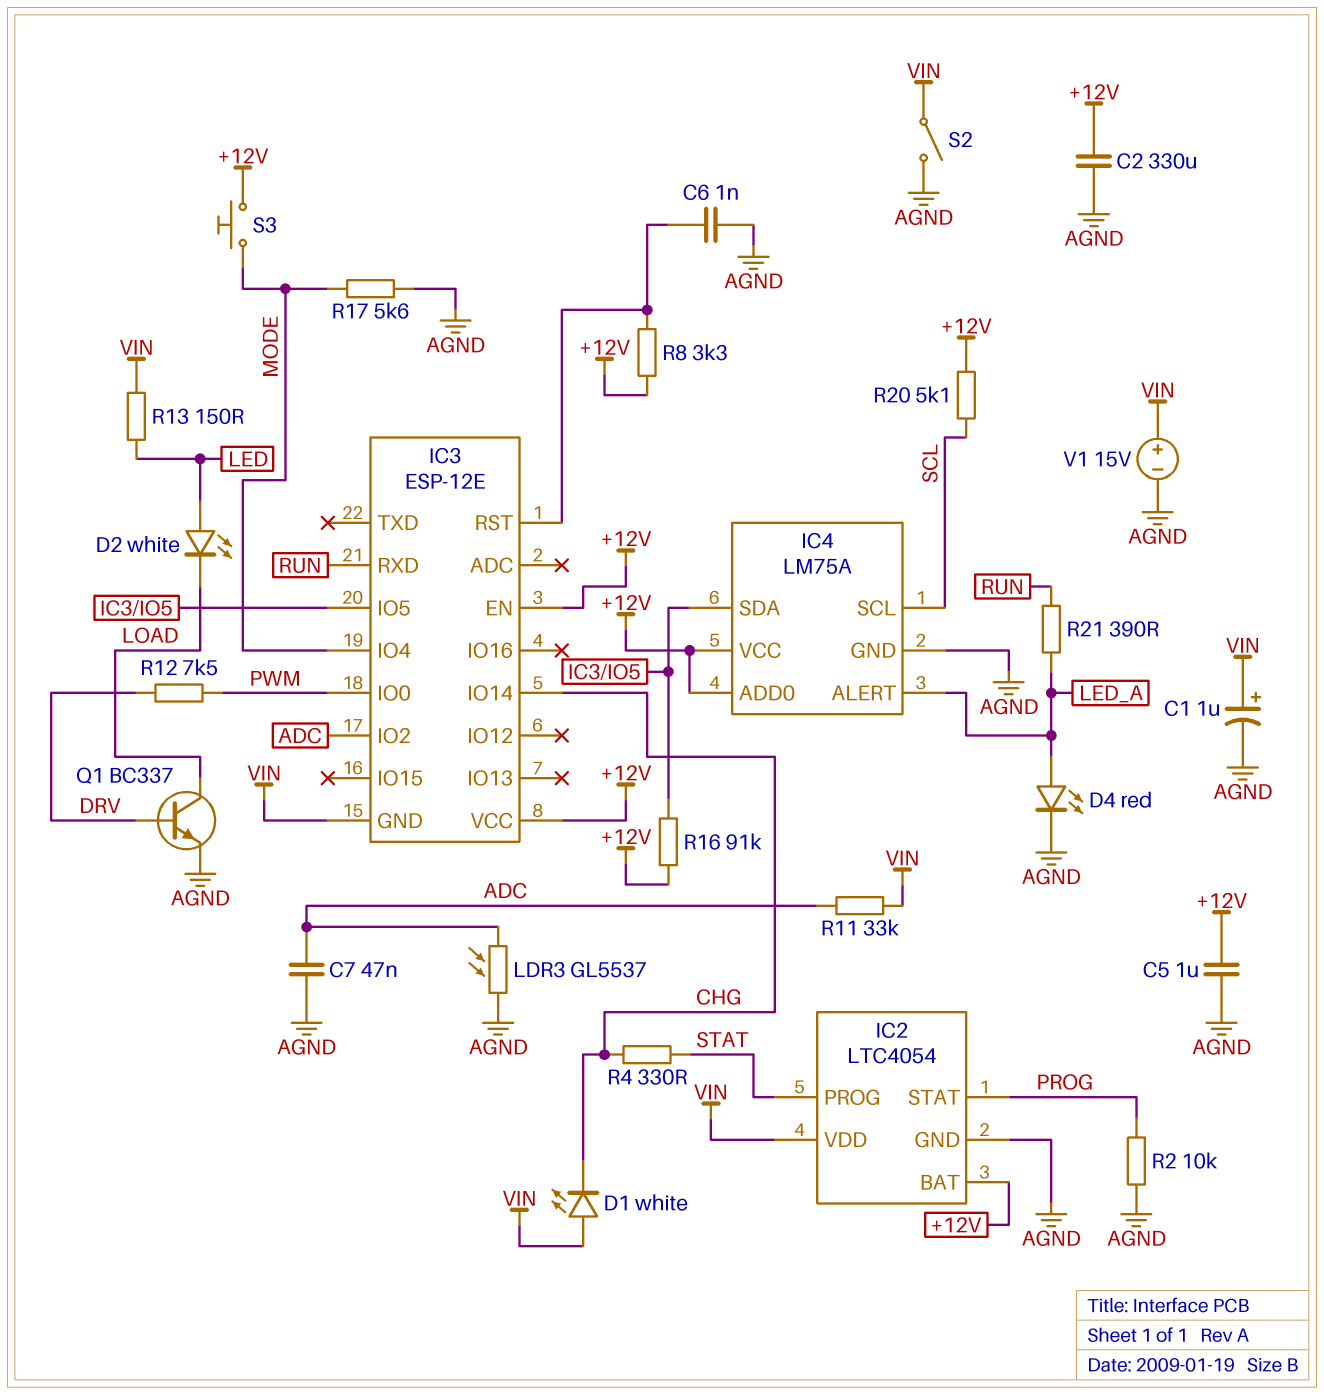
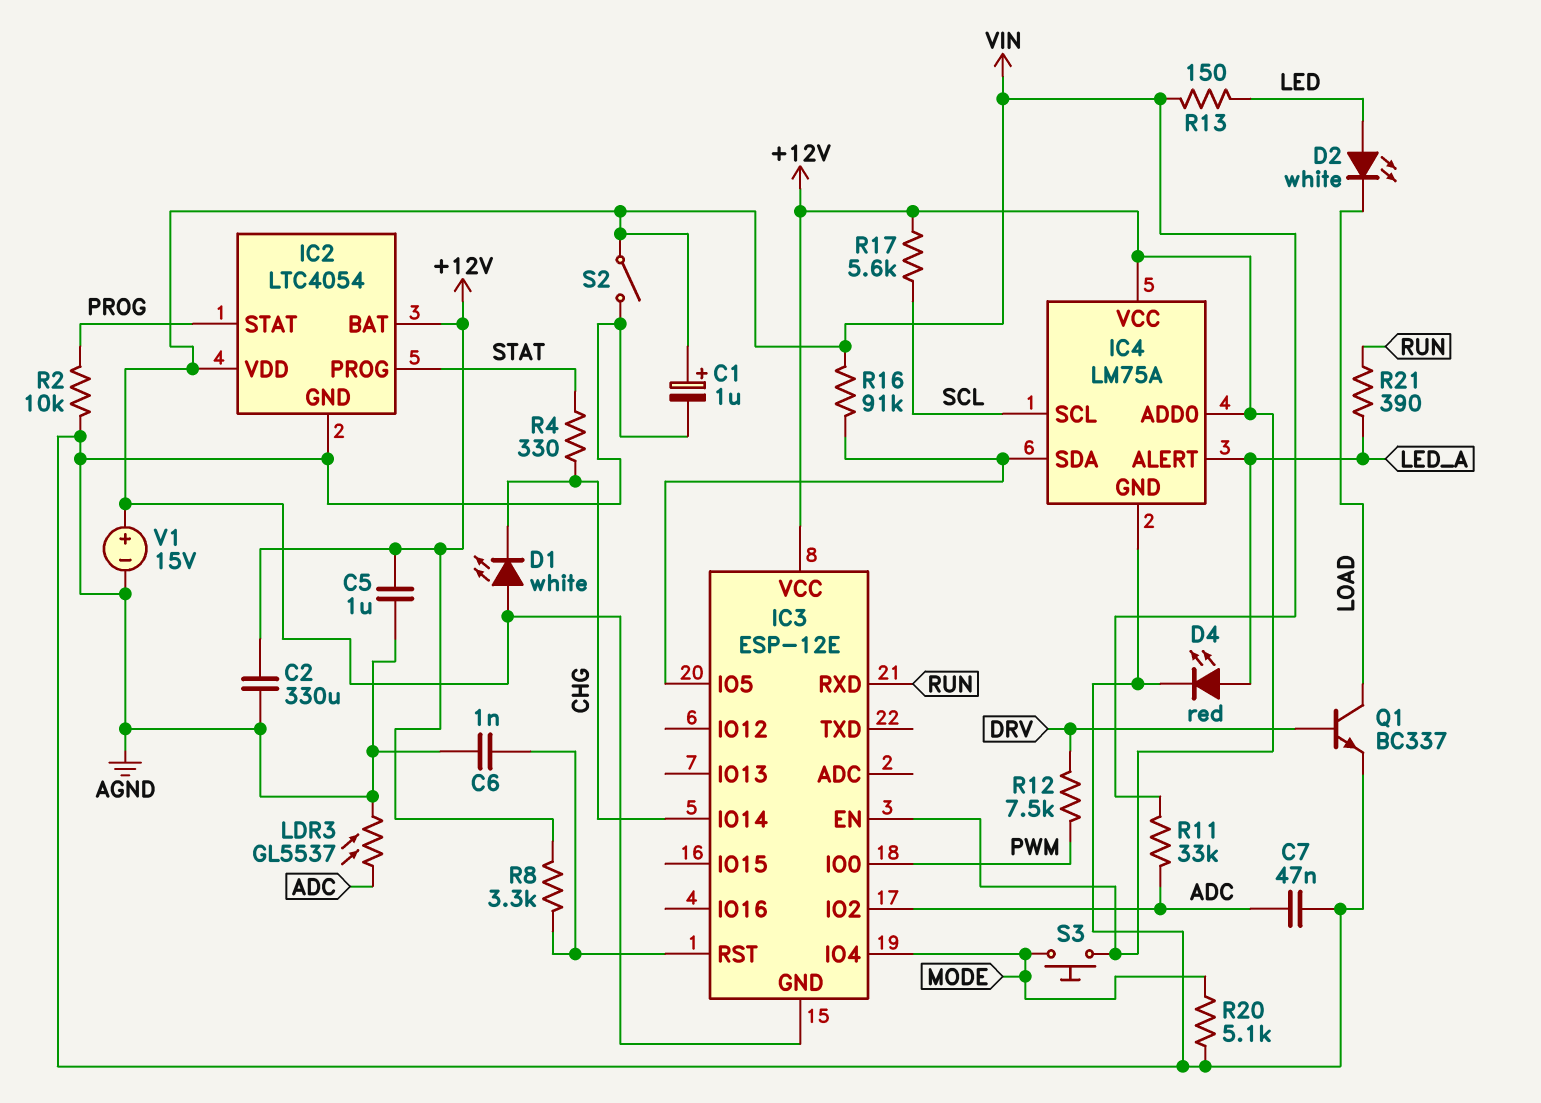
R16: 91k (+12V, IC3/IO5) -> 91k (IC3/IO5, VIN)
R17: 5.6k (AGND, MODE) -> 5.6k (+12V, SCL)
R20: 5.1k (+12V, SCL) -> 5.1k (AGND, MODE)

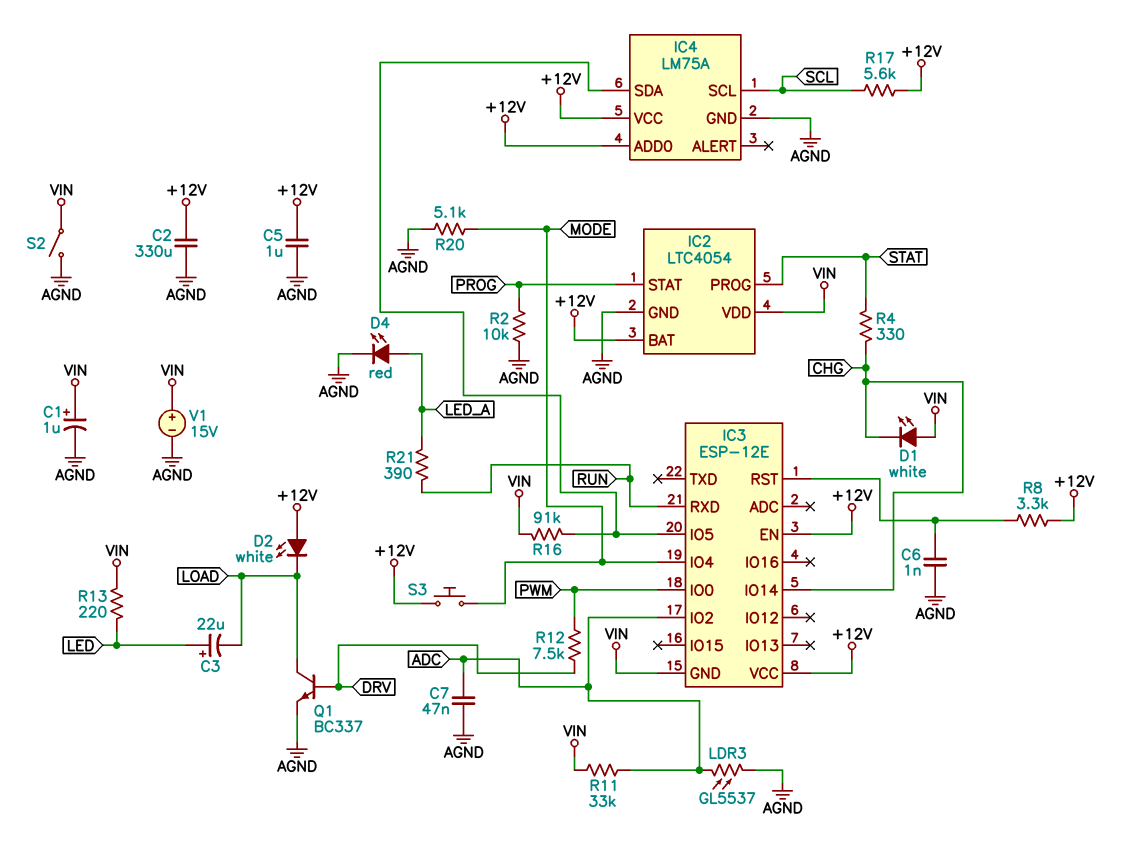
C3: none -> 22uF (plus LED, minus LOAD)
D2: LED white (A LED, K LOAD) -> LED white (A +12V, K LOAD)
IC4 pin ALERT: LED_A -> none
R13: 150 (LED, VIN) -> 220 (LED, VIN)

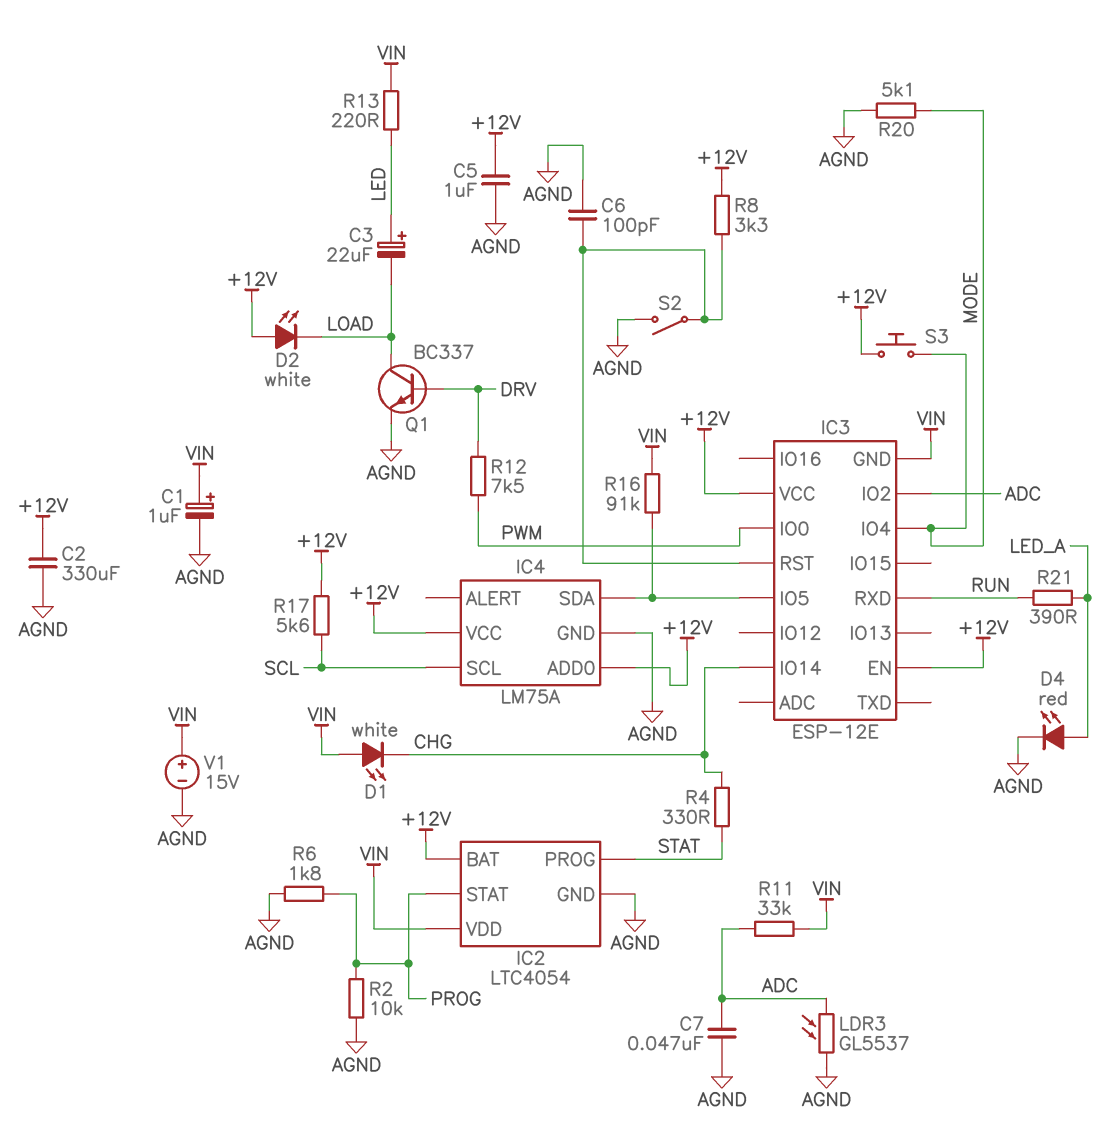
C6: 1nF (AGND, IC3/RST) -> 100pF (AGND, IC3/RST)
R6: none -> 1.8k (AGND, PROG)
S2: switch (AGND, VIN) -> switch (AGND, IC3/RST)

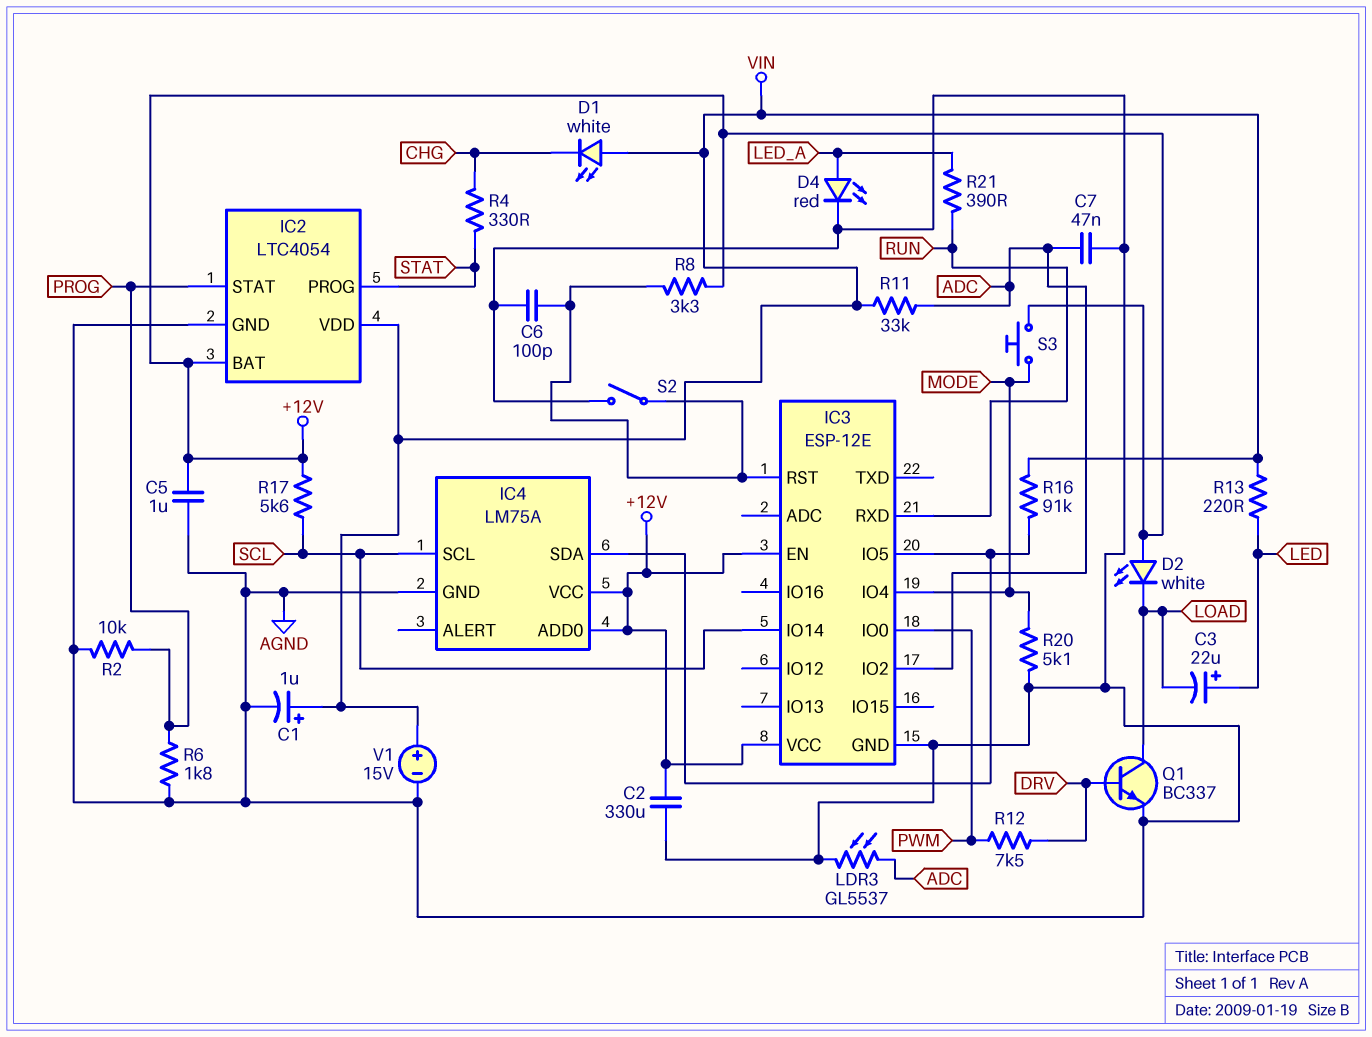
IC3 pin GND: VIN -> AGND
IC3 pin IO14: CHG -> SCL

